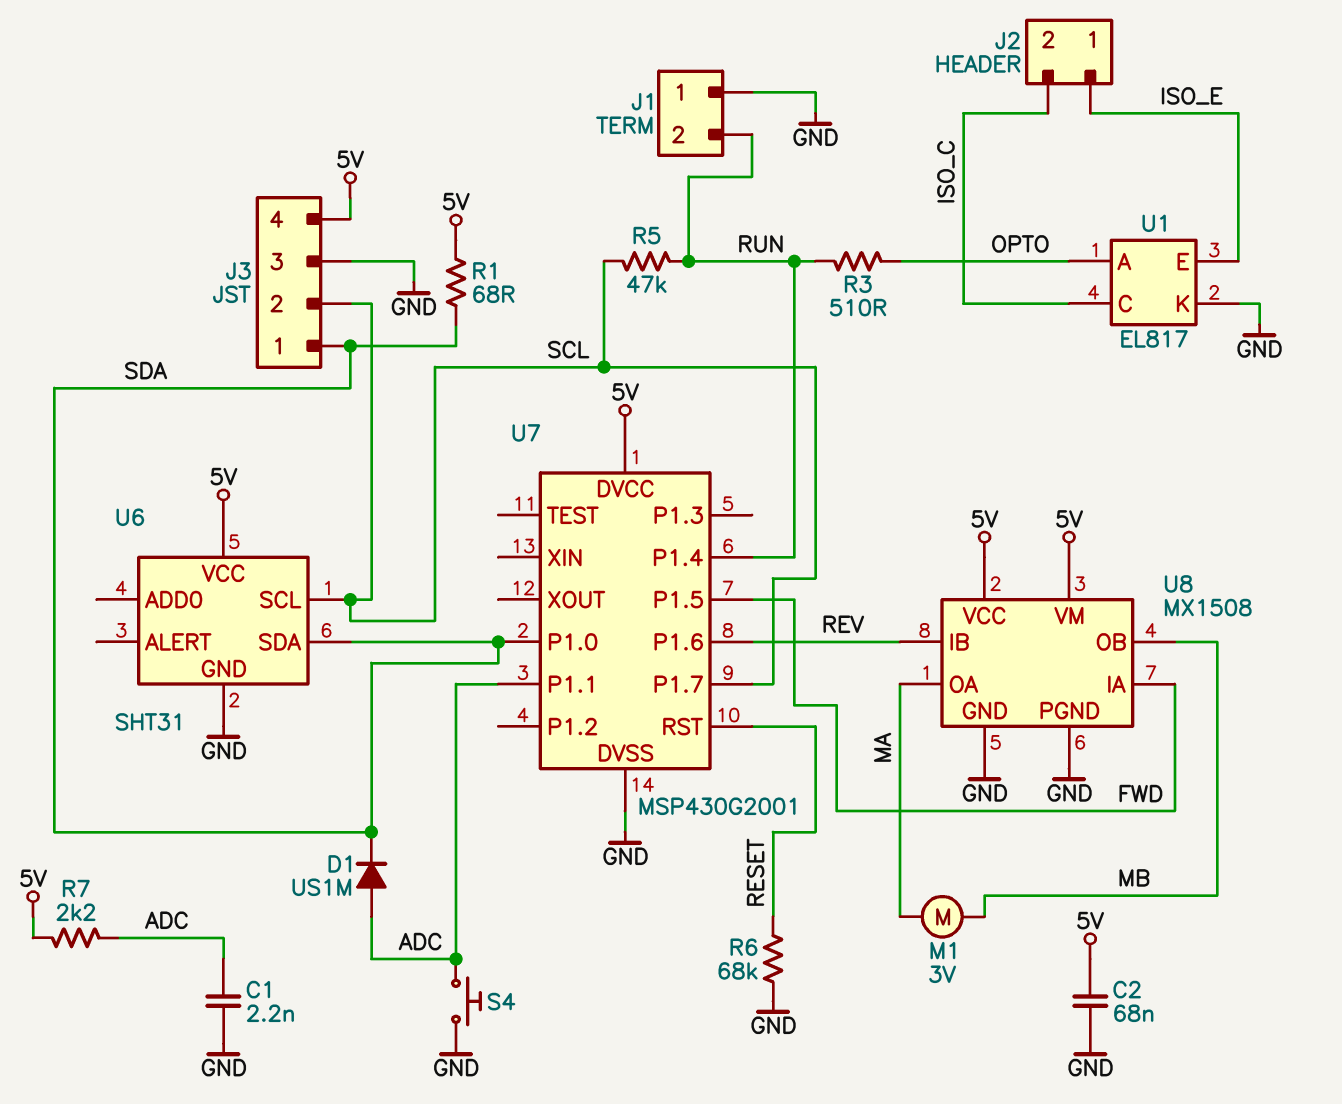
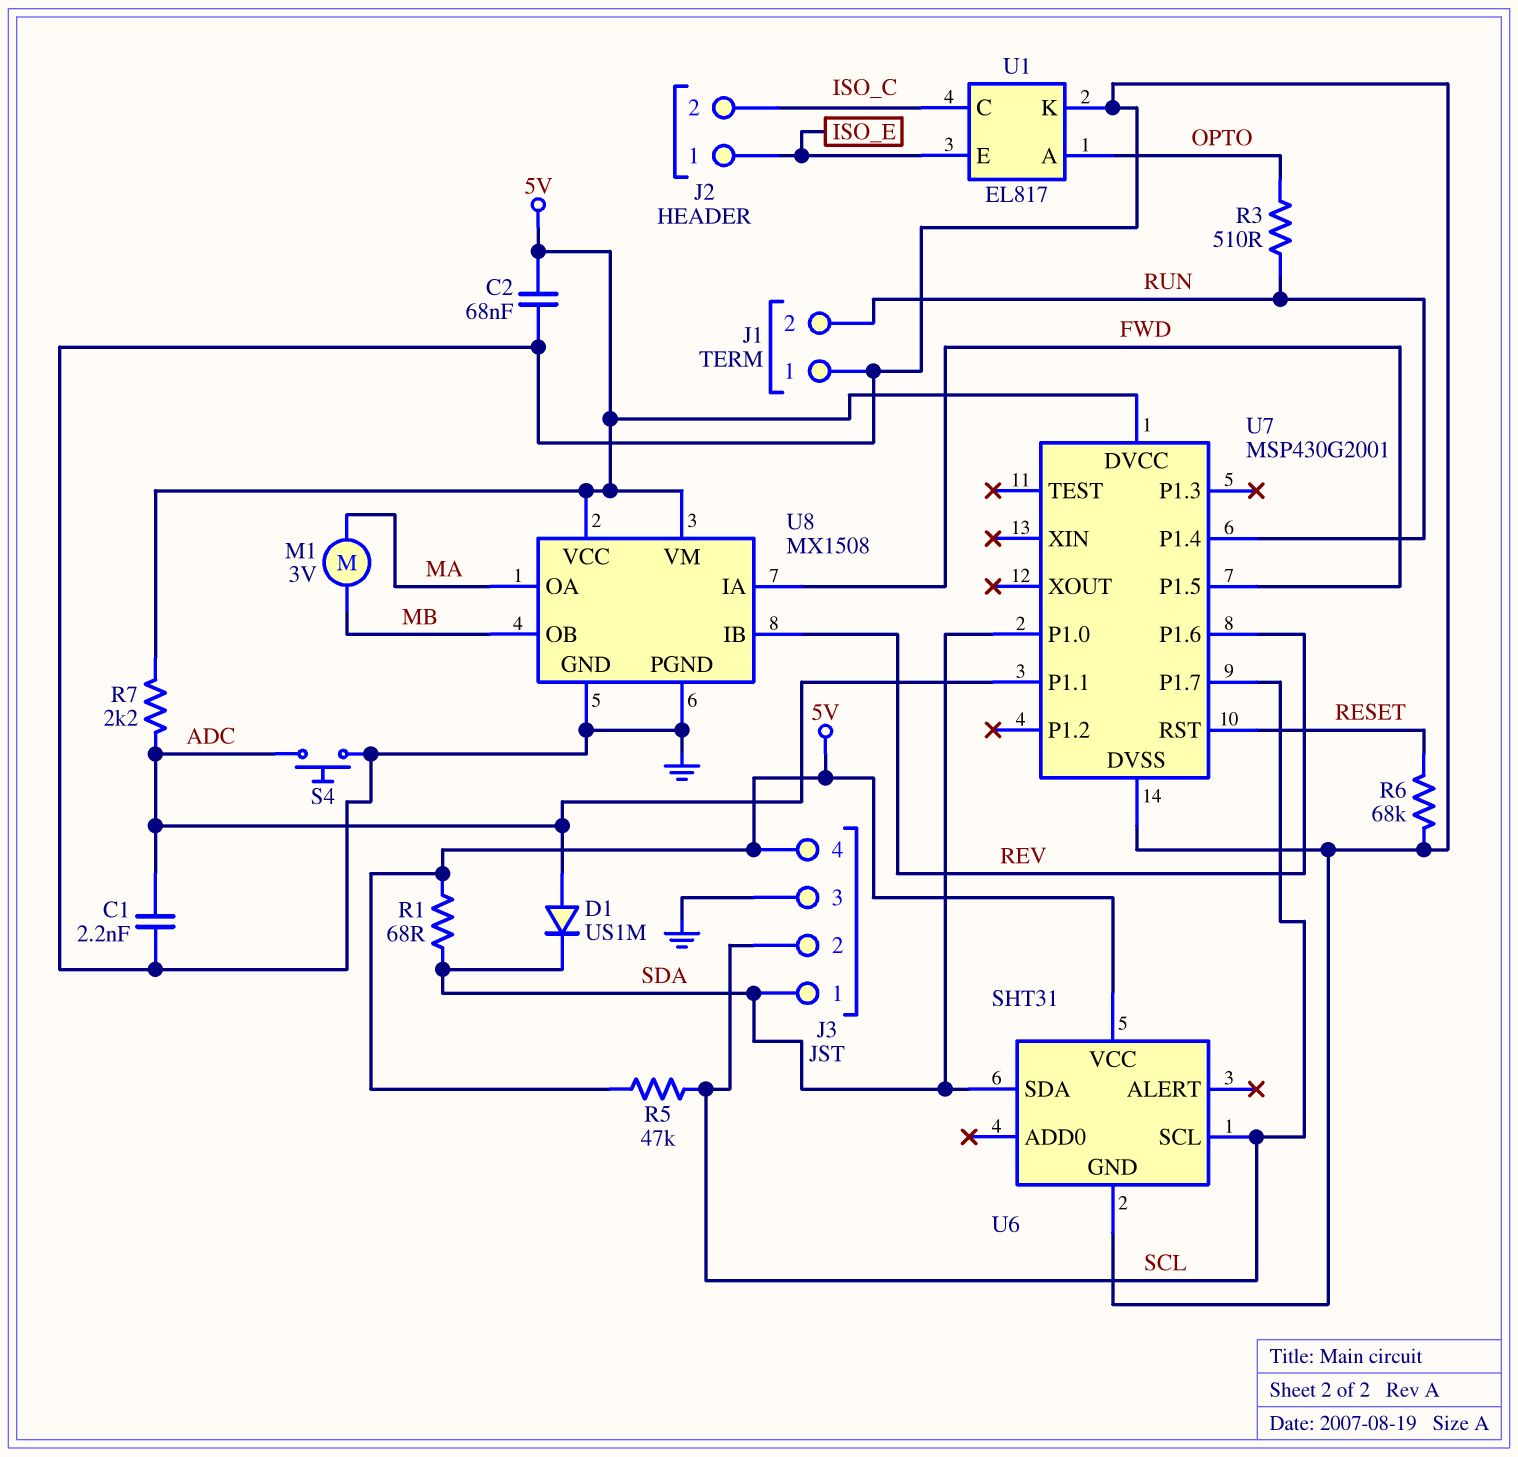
R5: 47k (RUN, SCL) -> 47k (5V, SCL)

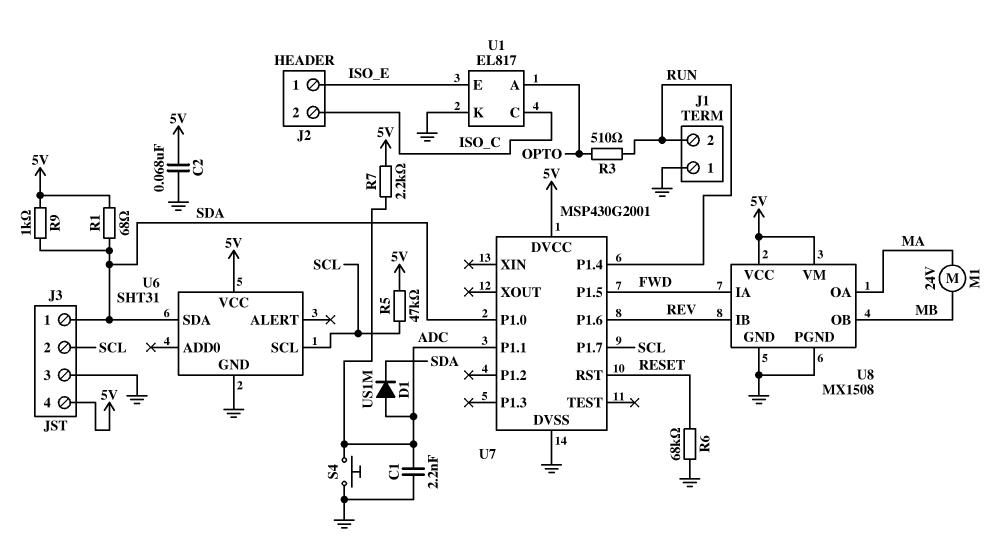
M1: motor 3V (MA, MB) -> motor 24V (MA, MB)
R9: none -> 1k (5V, SDA)

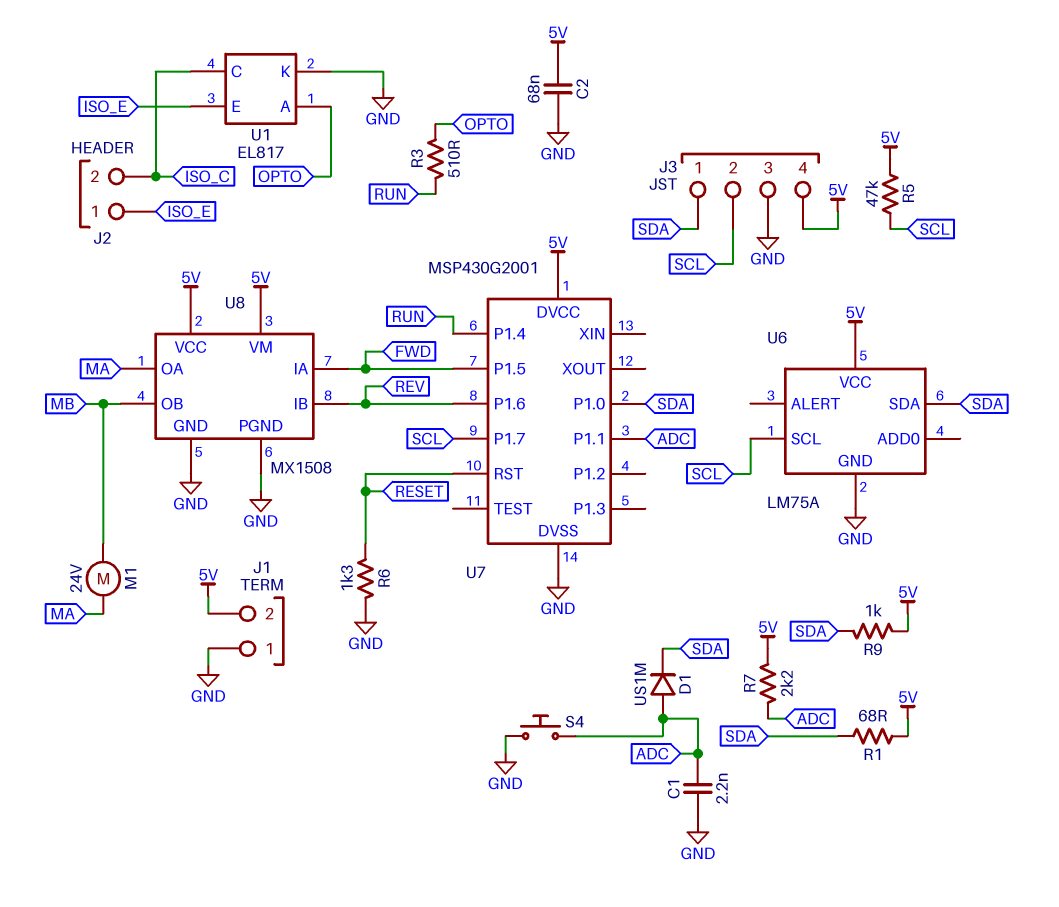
J1 pin 2: RUN -> 5V
R6: 68k (GND, RESET) -> 1.3k (GND, RESET)
U6: SHT31 -> LM75A

